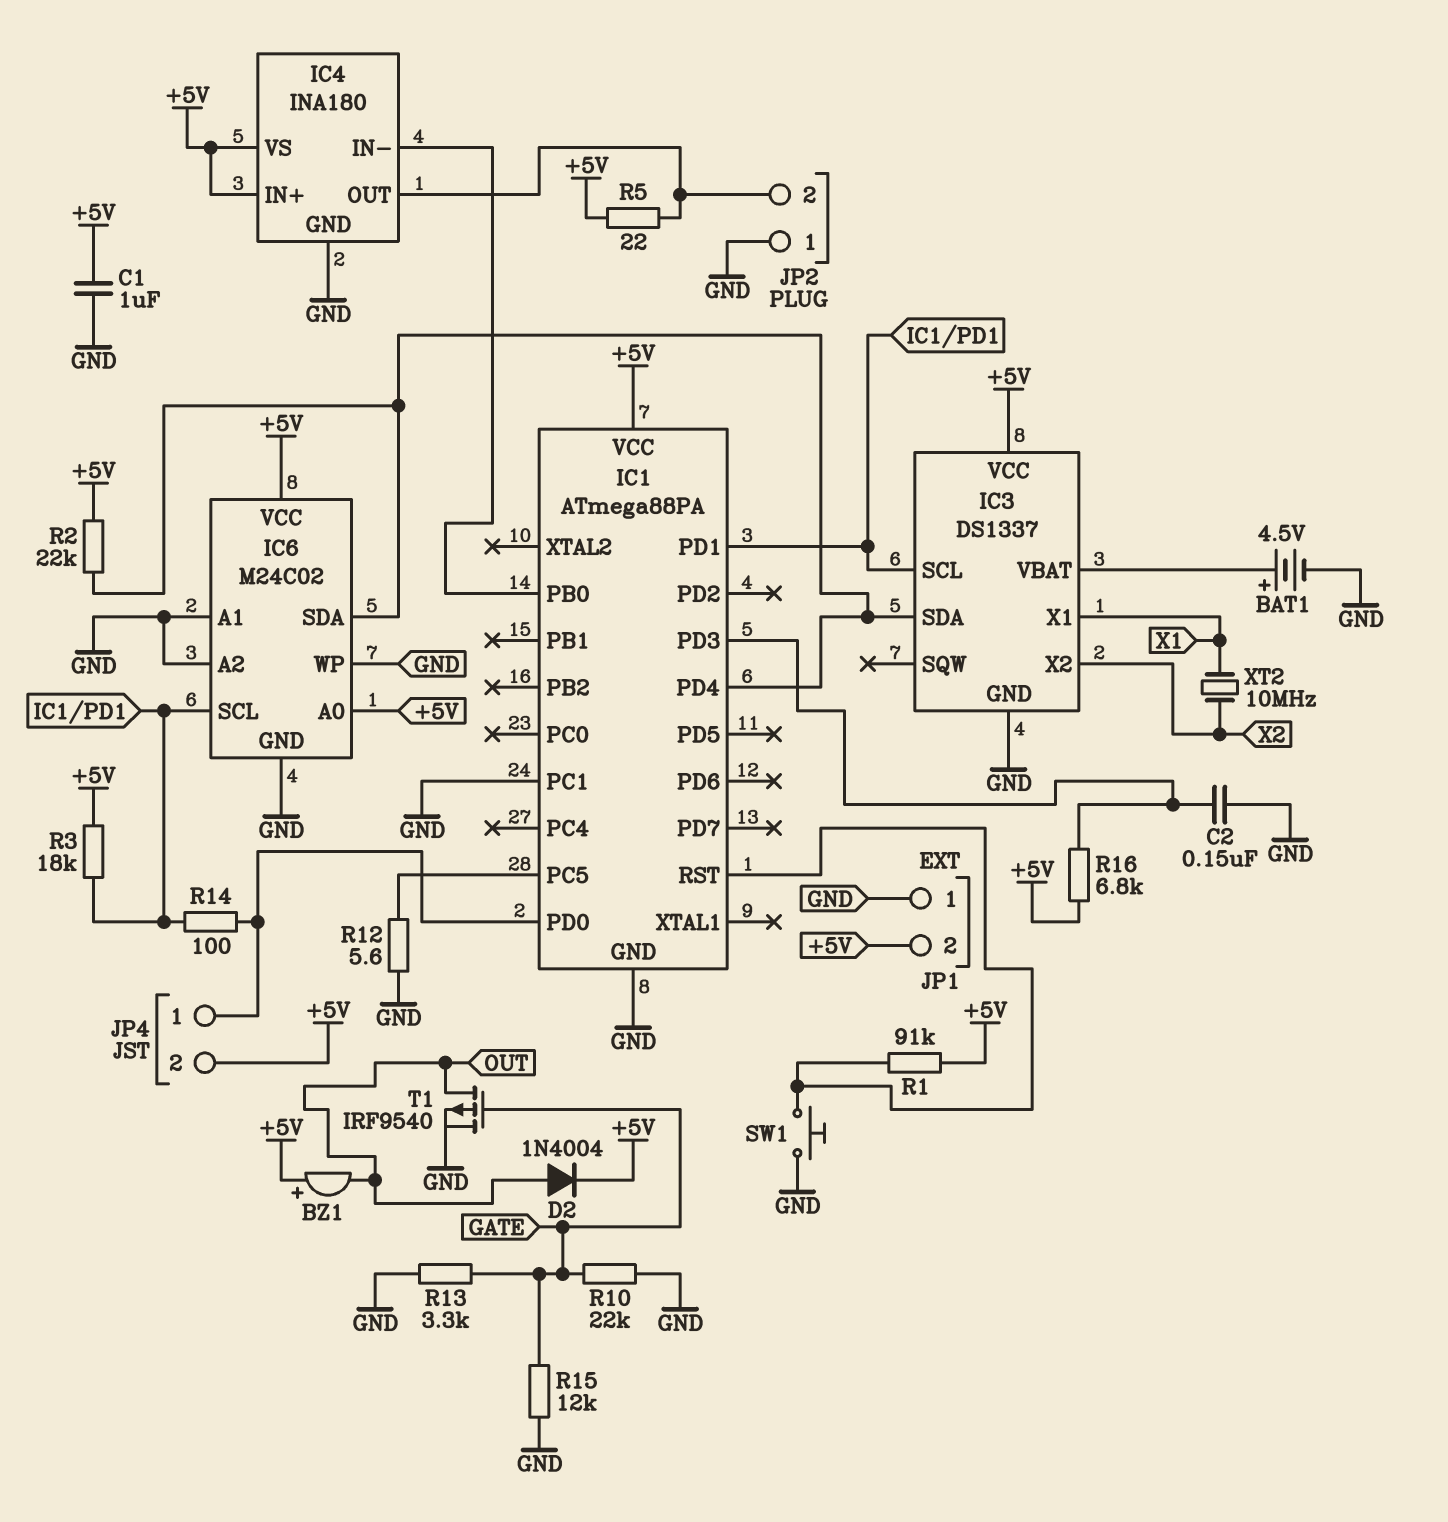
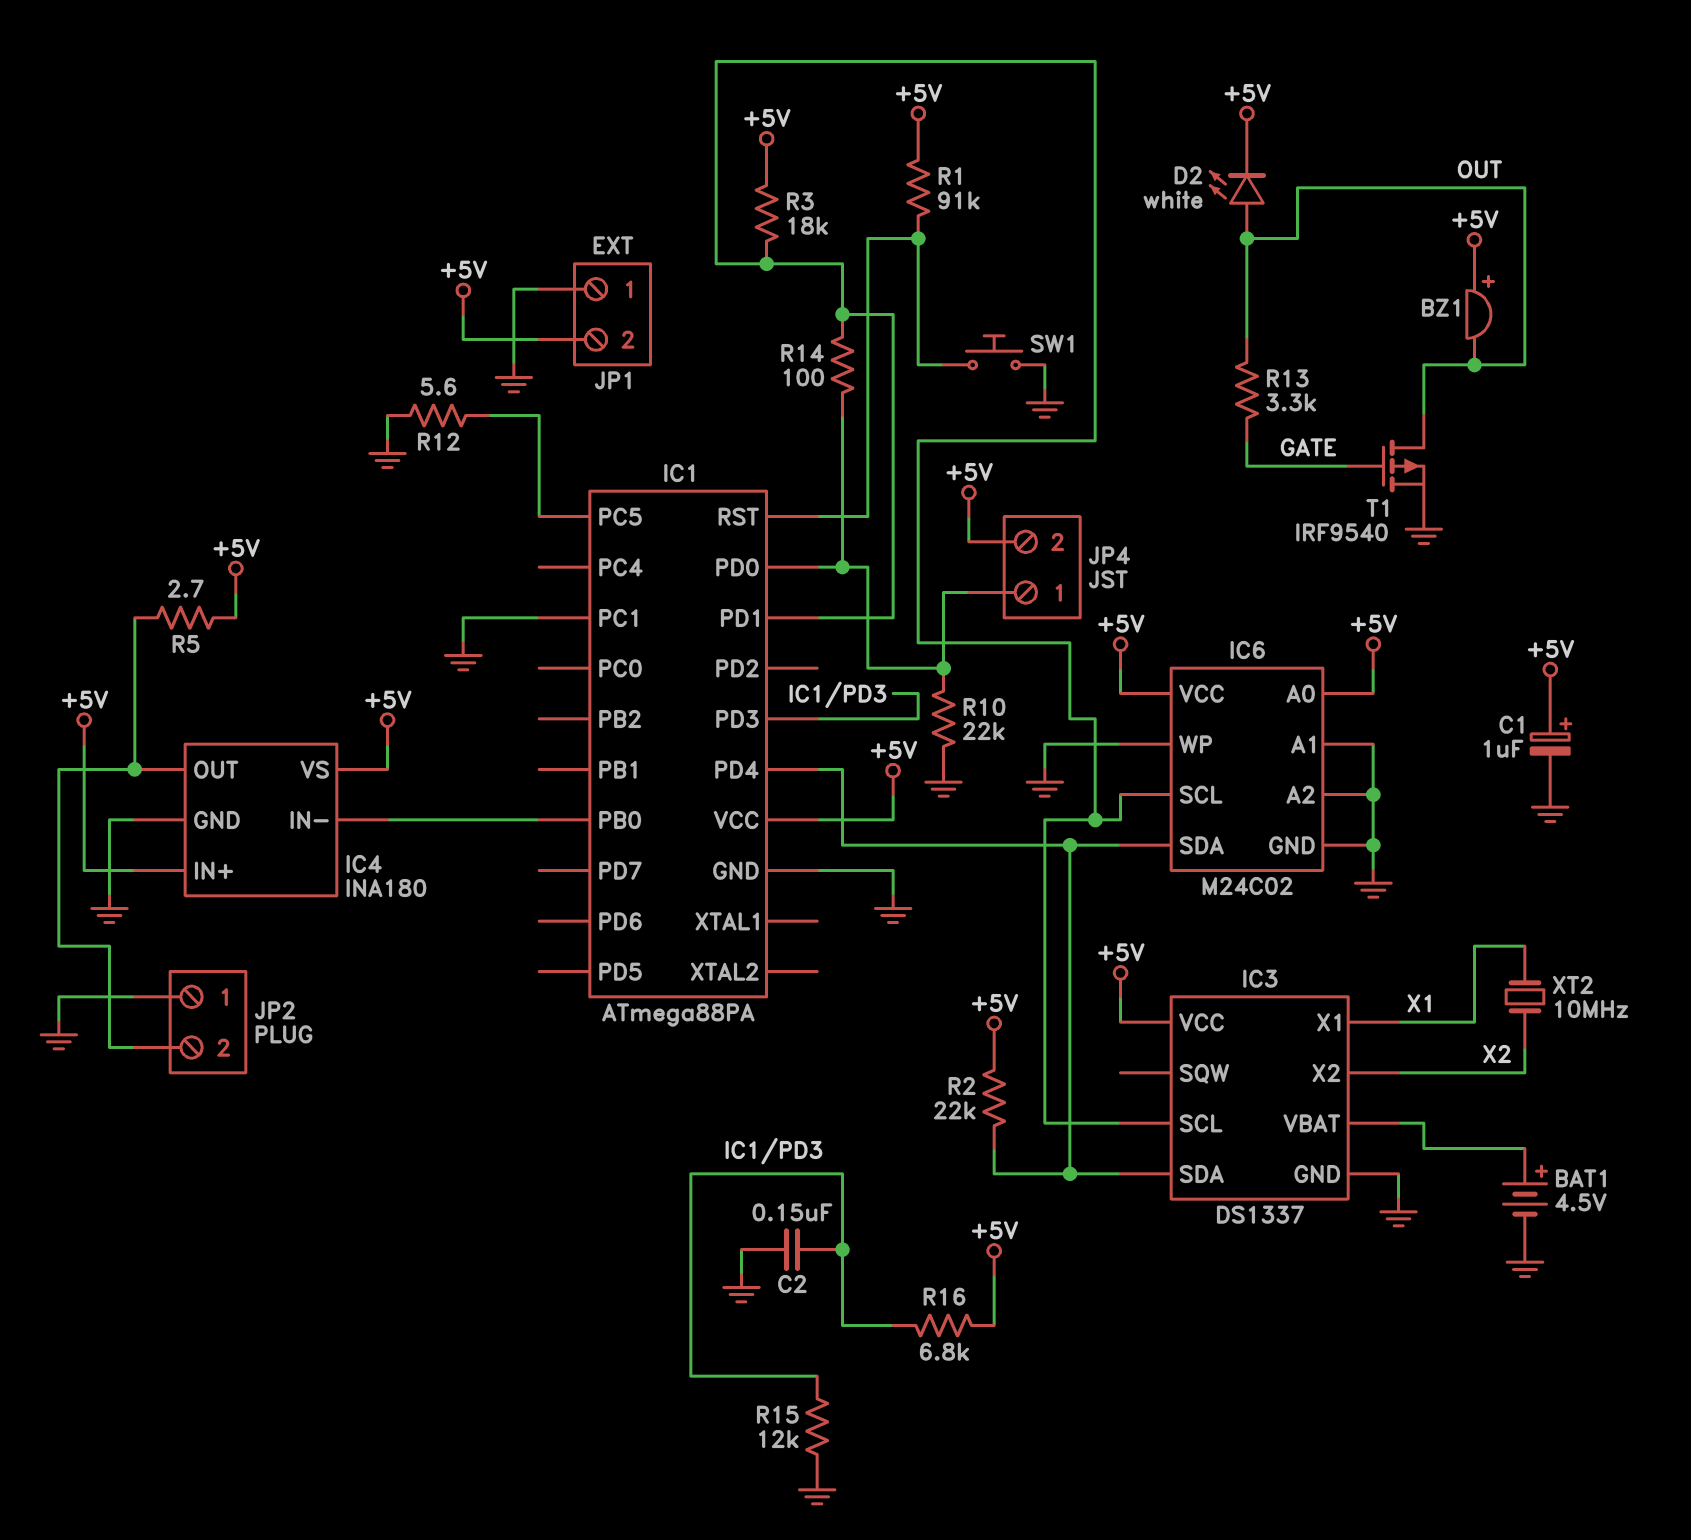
C1: 1uF (+5V, GND) -> 1uF (plus +5V, minus GND)
D2: diode 1N4004 (A OUT, K +5V) -> LED white (A OUT, K +5V)
R5: 22 (+5V, IC4/OUT) -> 2.7 (+5V, IC4/OUT)
R10: 22k (GATE, GND) -> 22k (GND, IC1/PD0)
R13: 3.3k (GATE, GND) -> 3.3k (GATE, OUT)
R15: 12k (GATE, GND) -> 12k (GND, IC1/PD3)

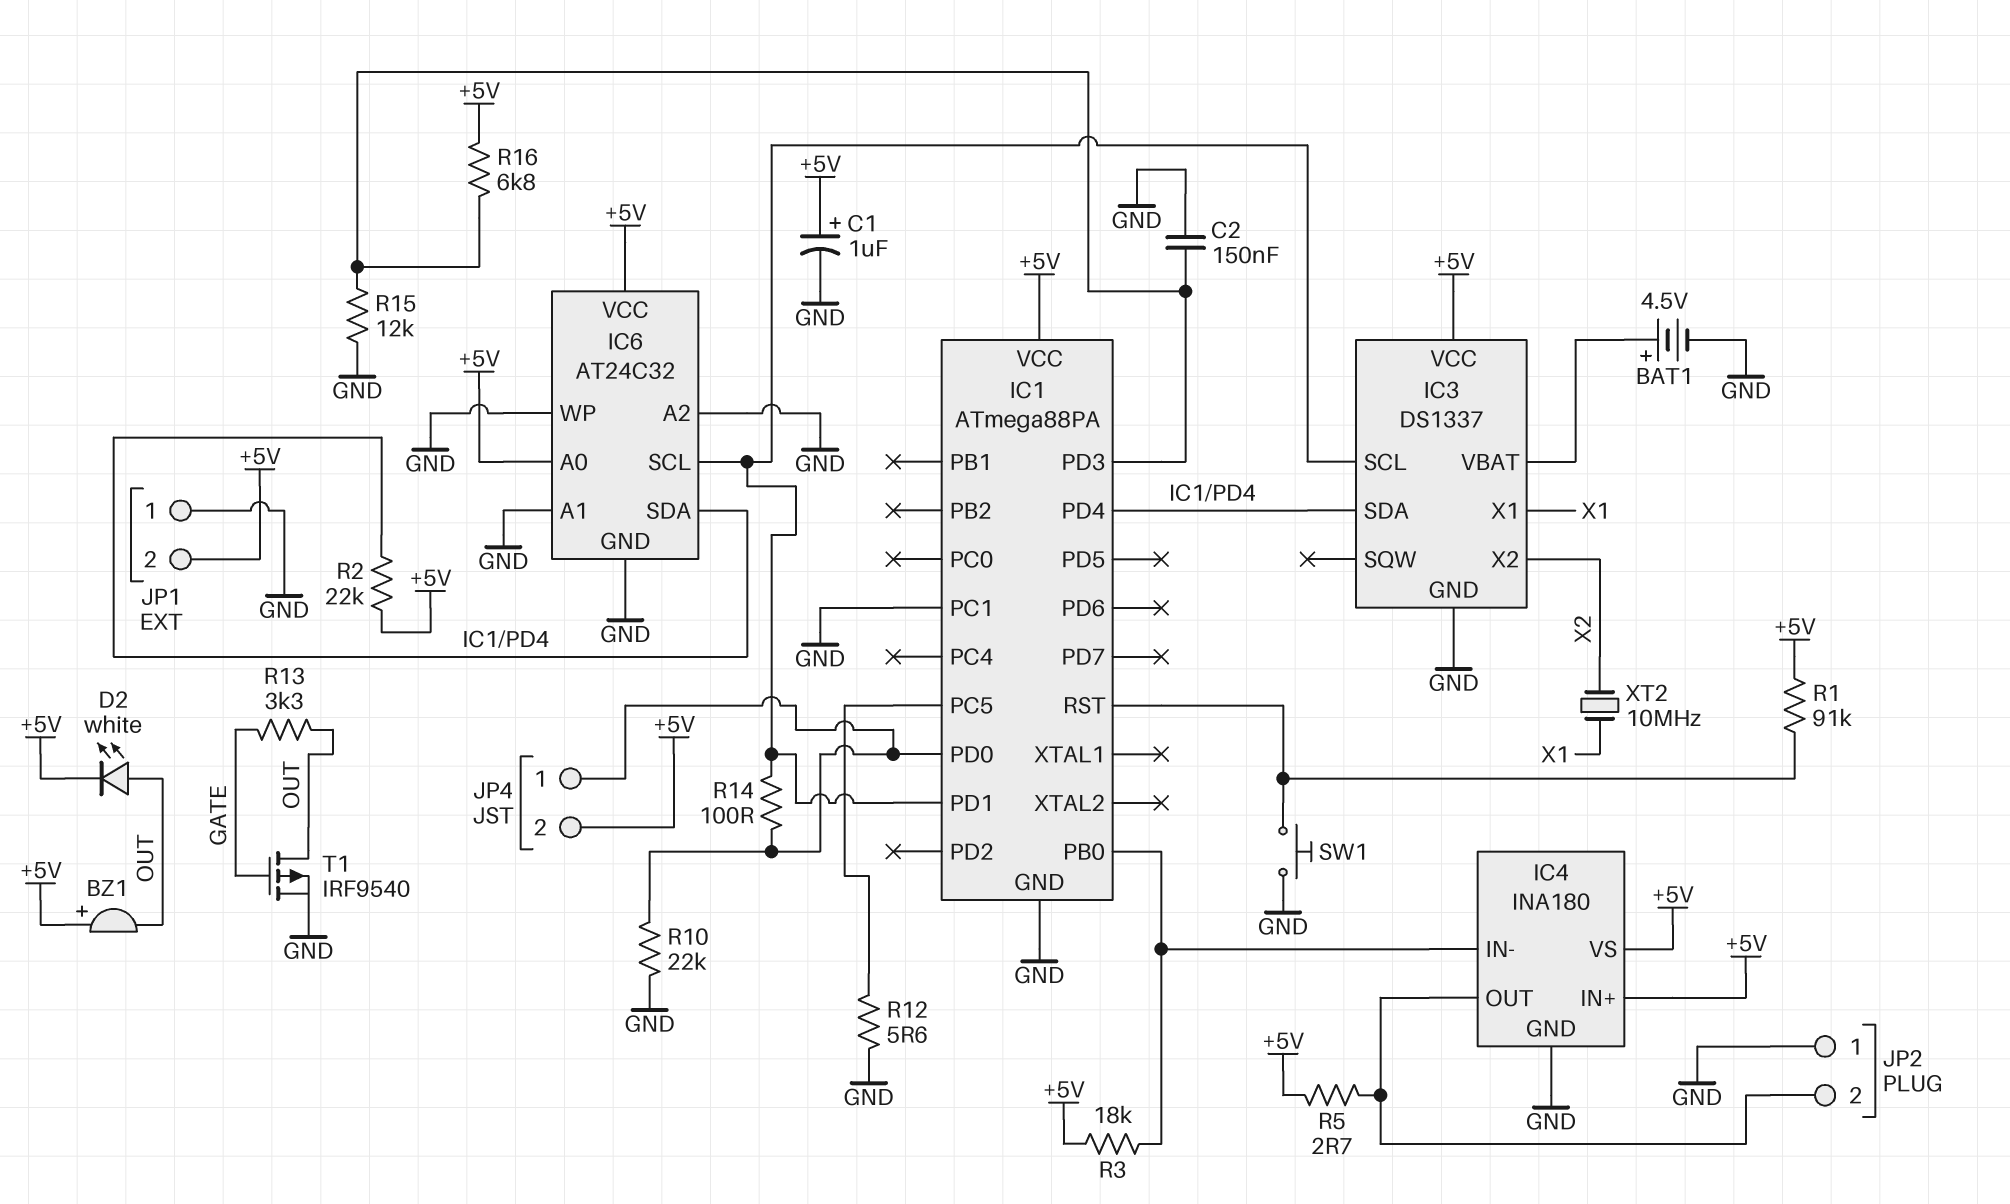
IC6: M24C02 -> AT24C32
R3: 18k (+5V, IC1/PD1) -> 18k (+5V, IC1/PB0)

